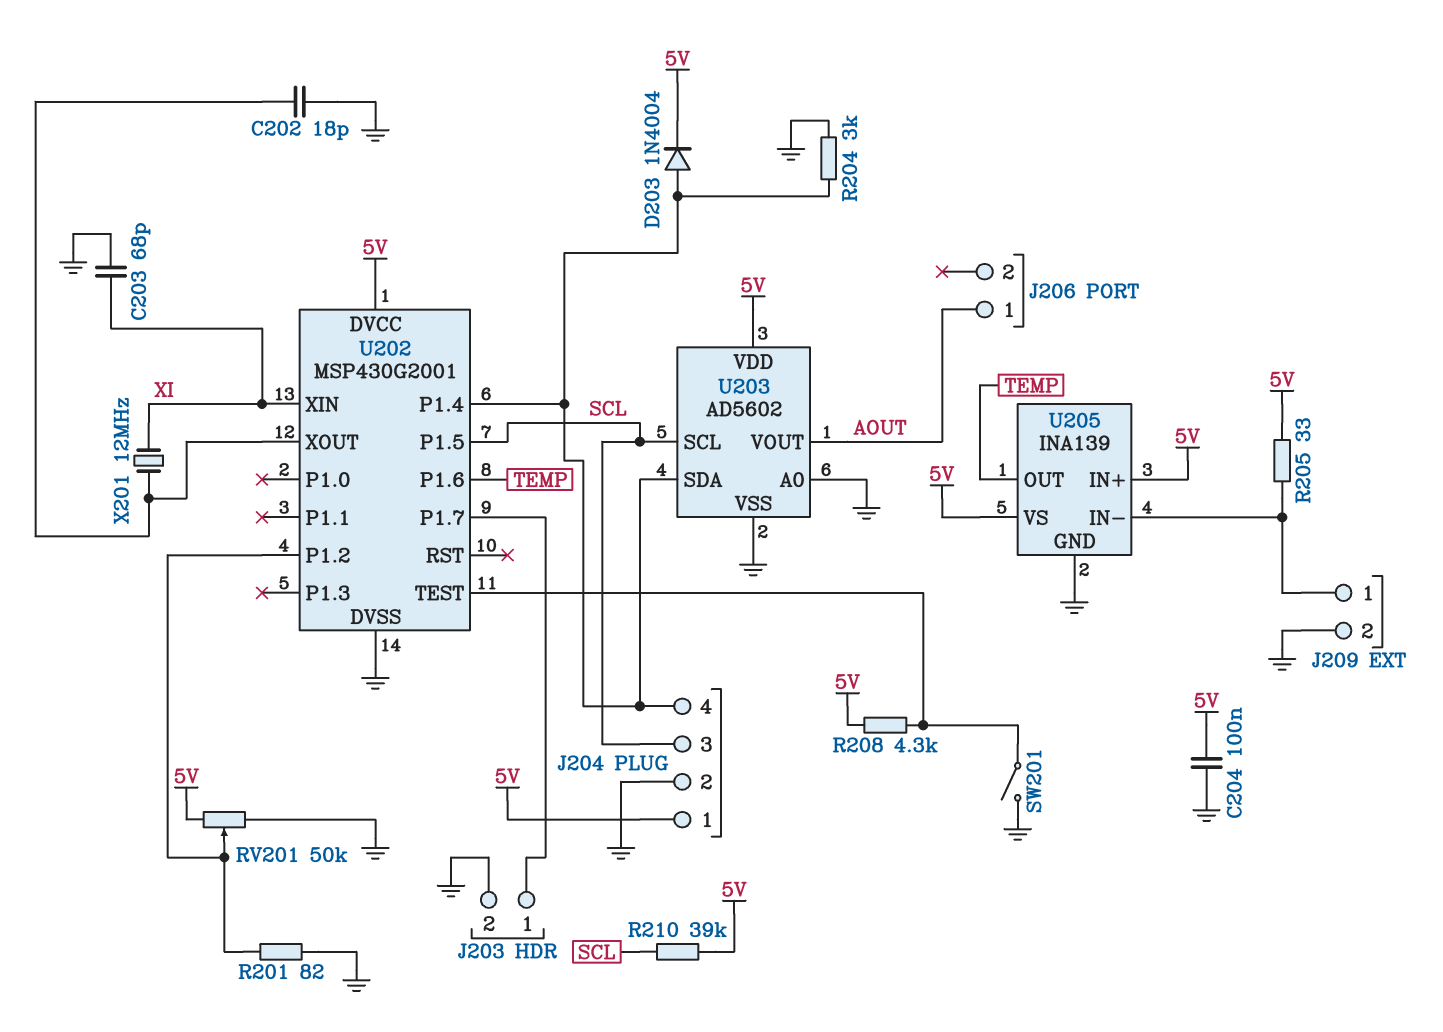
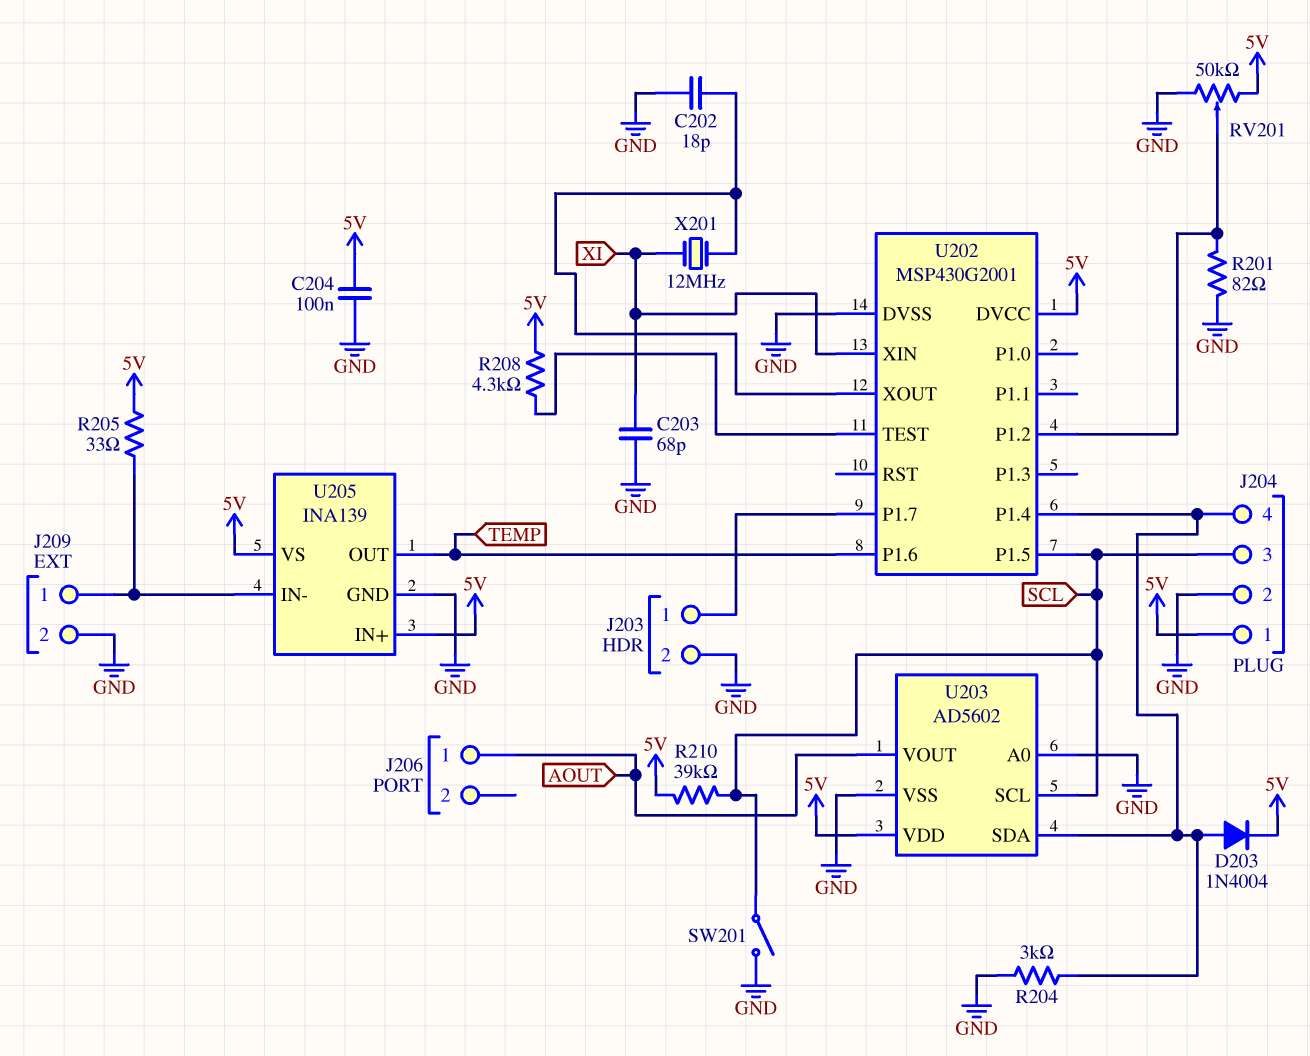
SW201: switch (GND, U202/TEST) -> switch (GND, SCL)

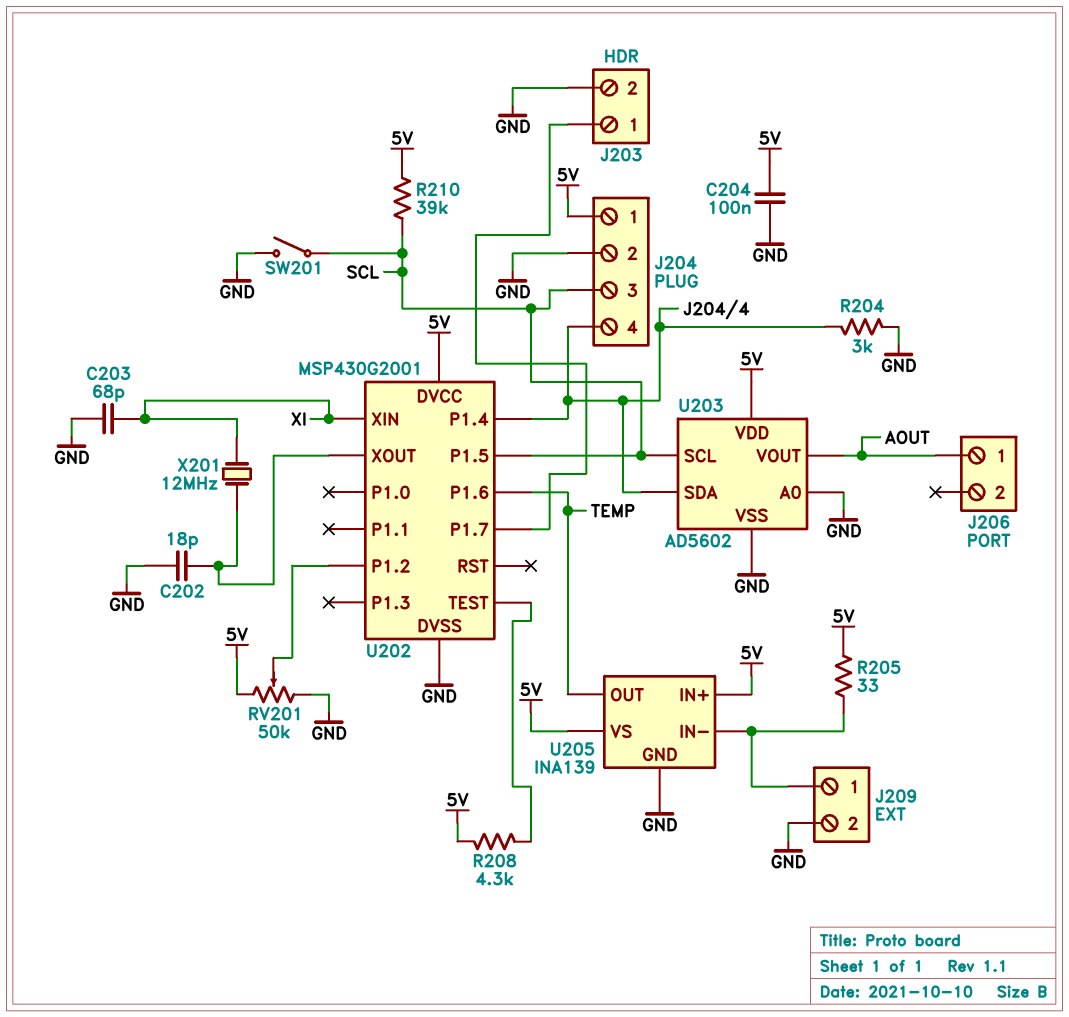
D203: diode 1N4004 (A J204/4, K 5V) -> none
R201: 82 (GND, U202/P1.2) -> none

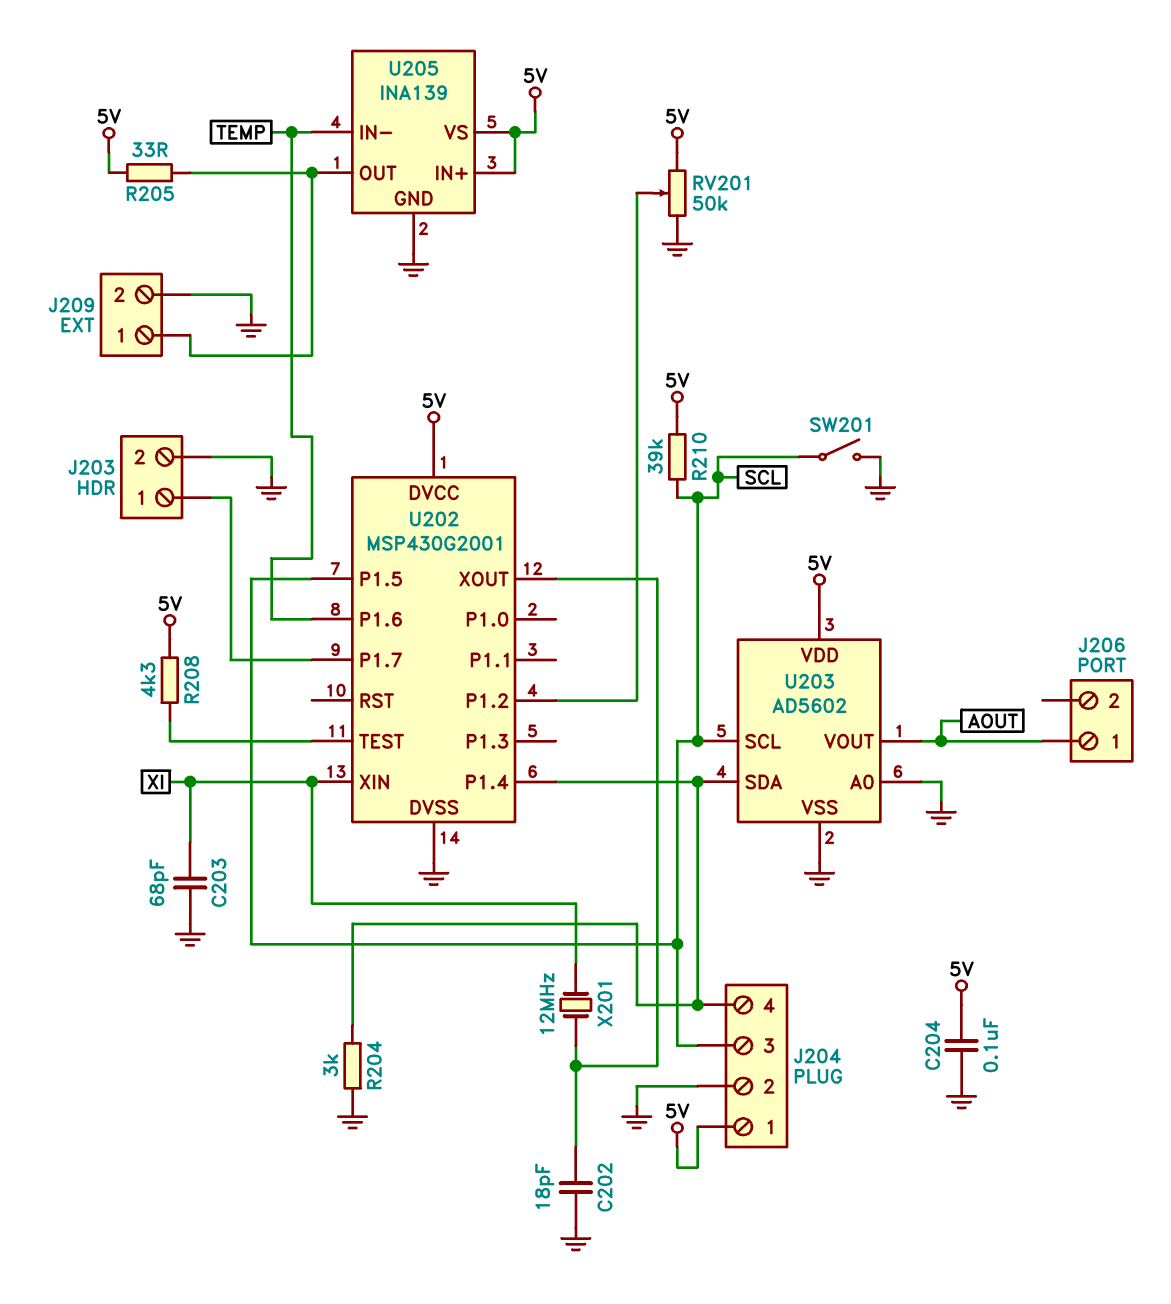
U205 pin IN-: J209/1 -> TEMP
U205 pin OUT: TEMP -> J209/1

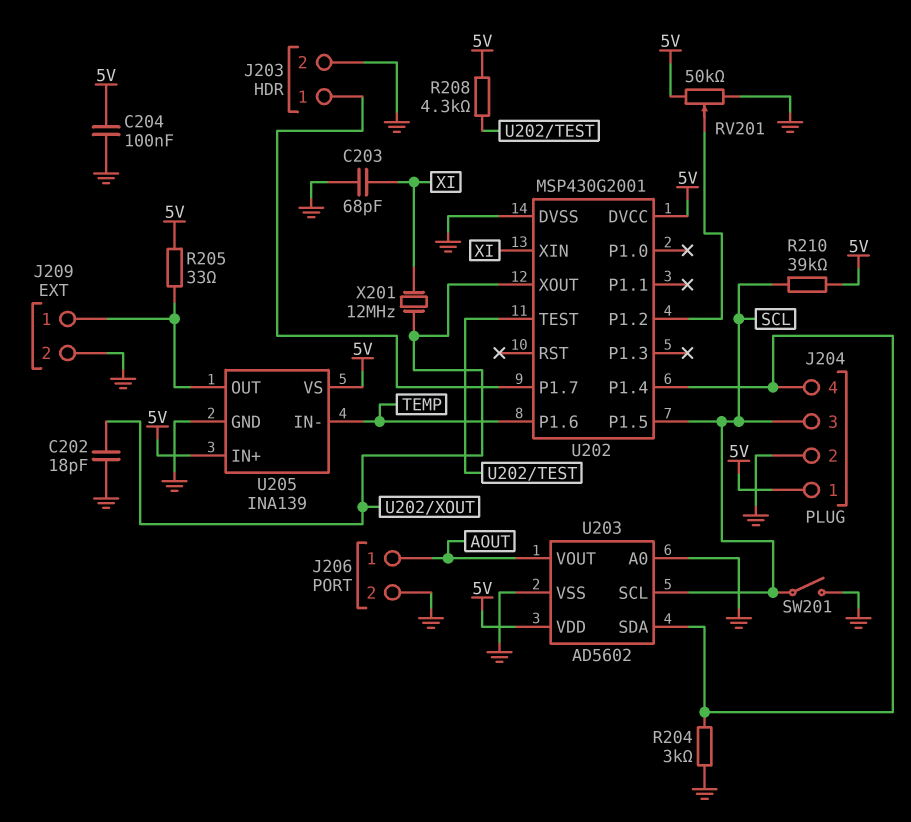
J206 pin 2: none -> GND

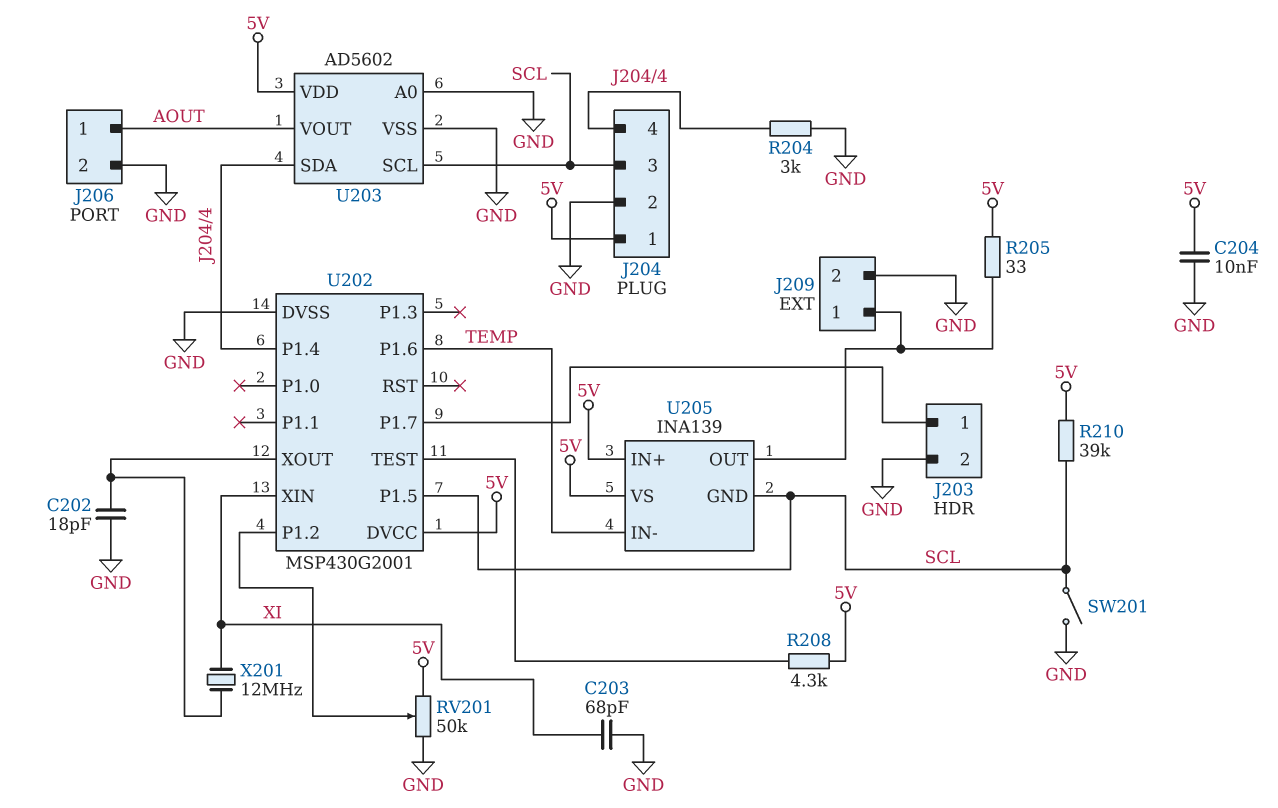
C204: 100nF (5V, GND) -> 10nF (5V, GND)
U205 pin GND: GND -> SCL

